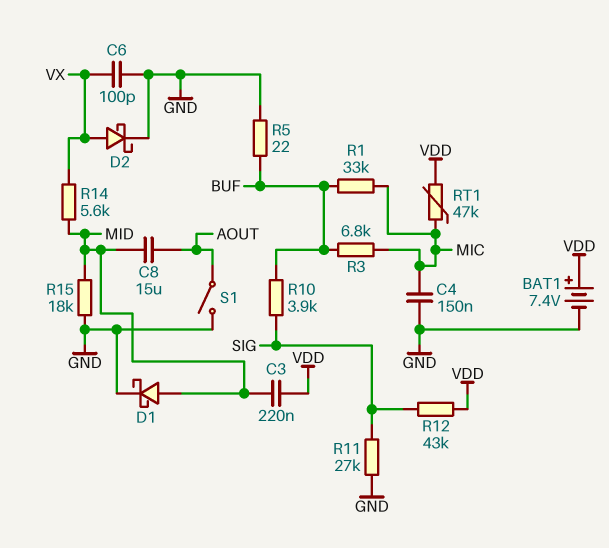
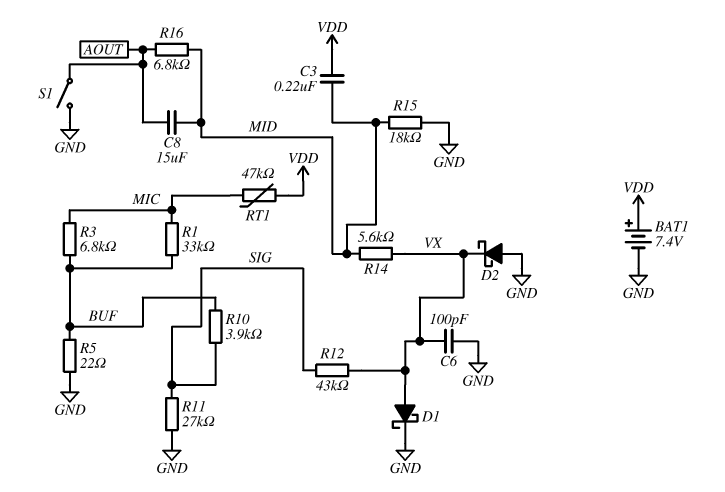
C4: 150nF (GND, MIC) -> none
D1: schottky (A MID, K GND) -> schottky (A VX, K GND)
D2: schottky (A VX, K GND) -> schottky (A GND, K VX)
R12: 43k (SIG, VDD) -> 43k (SIG, VX)
R16: none -> 6.8k (AOUT, MID)

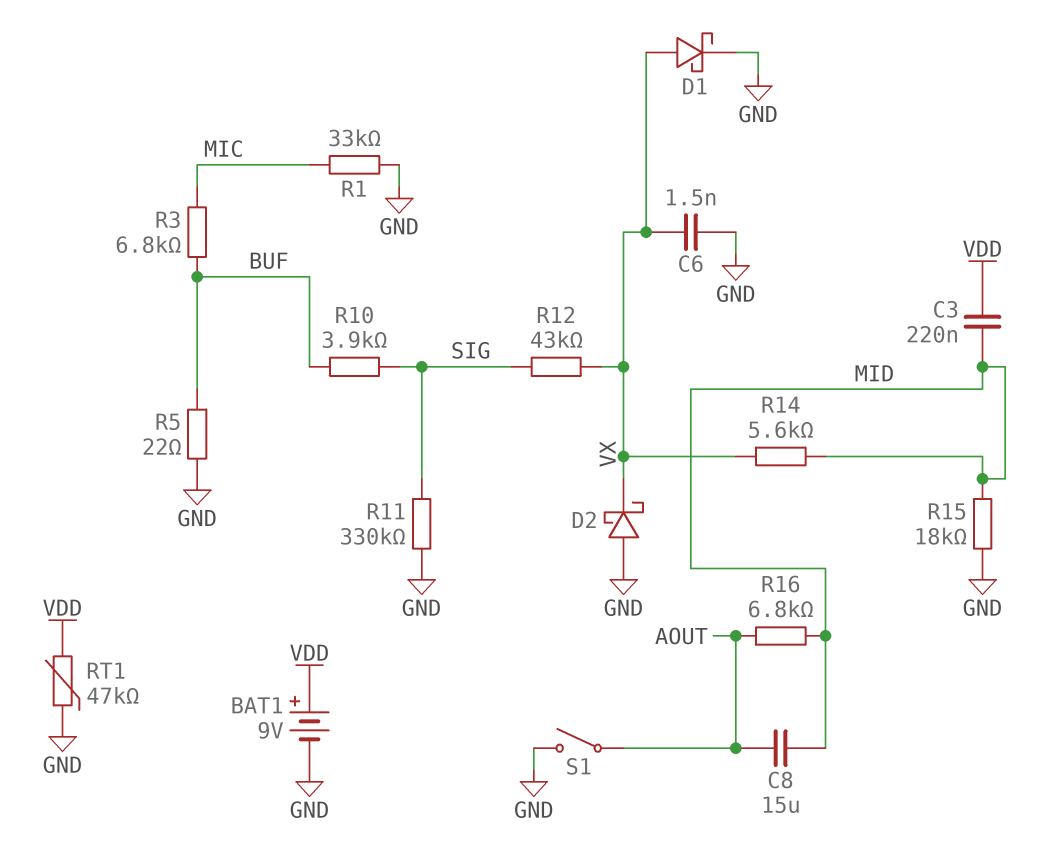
BAT1: 7.4V (plus VDD, minus GND) -> 9V (plus VDD, minus GND)
C6: 100pF (GND, VX) -> 1.5nF (GND, VX)
R1: 33k (BUF, MIC) -> 33k (GND, MIC)
R11: 27k (GND, SIG) -> 330k (GND, SIG)
RT1: 47k (MIC, VDD) -> 47k (GND, VDD)

